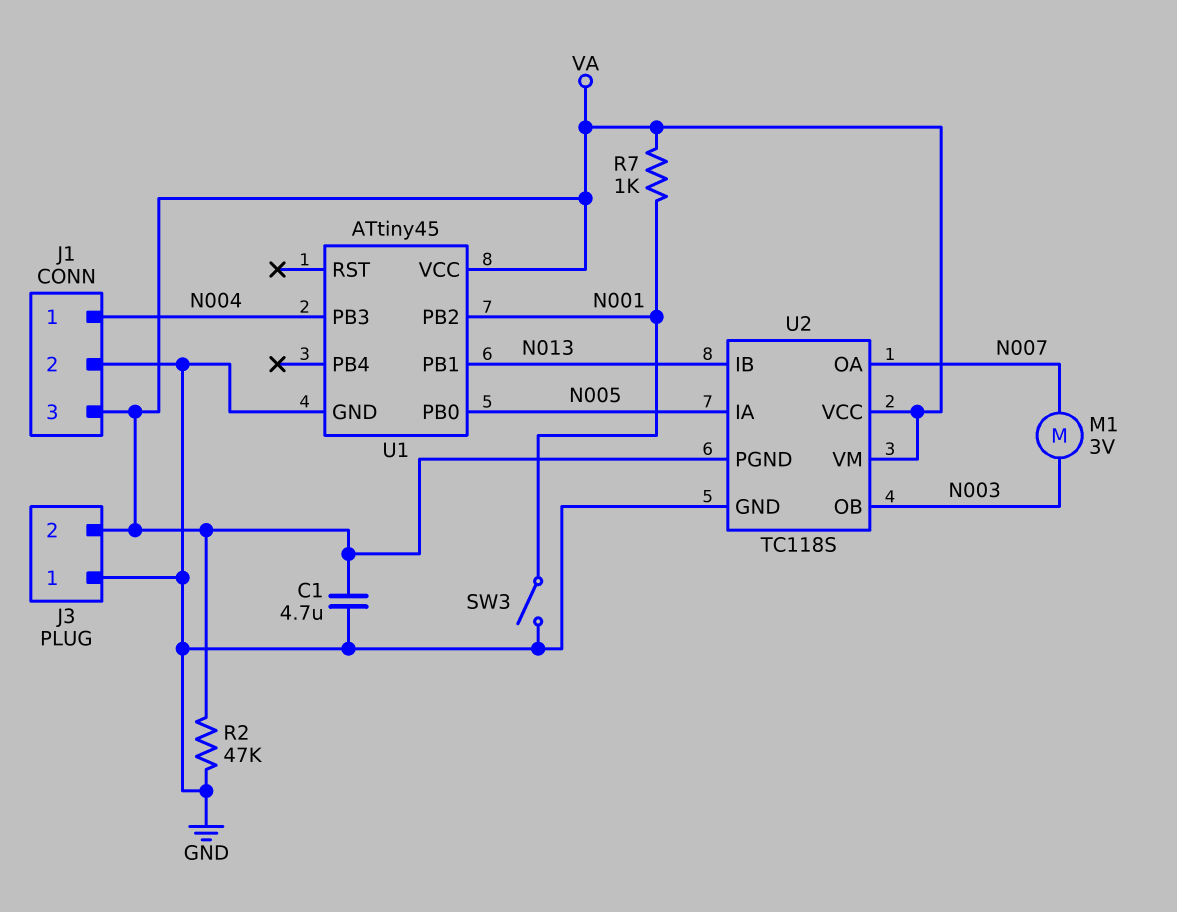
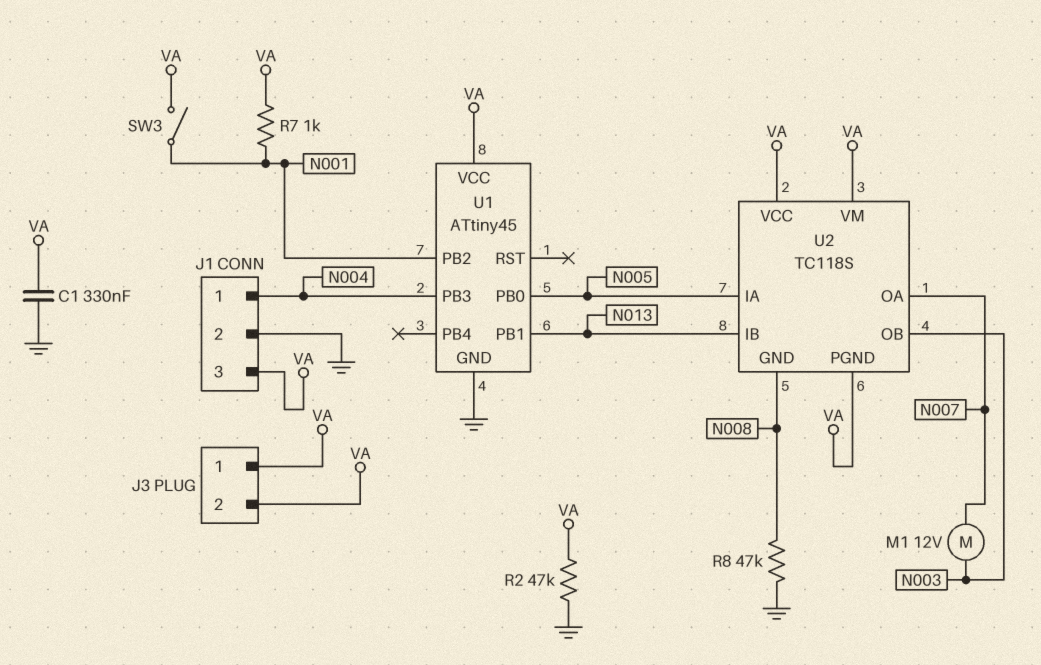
C1: 4.7uF (GND, VA) -> 330nF (GND, VA)
J3 pin 1: GND -> VA
M1: motor 3V (N003, N007) -> motor 12V (N003, N007)
R8: none -> 47k (GND, N008)
SW3: switch (GND, N001) -> switch (N001, VA)
U2 pin GND: GND -> N008

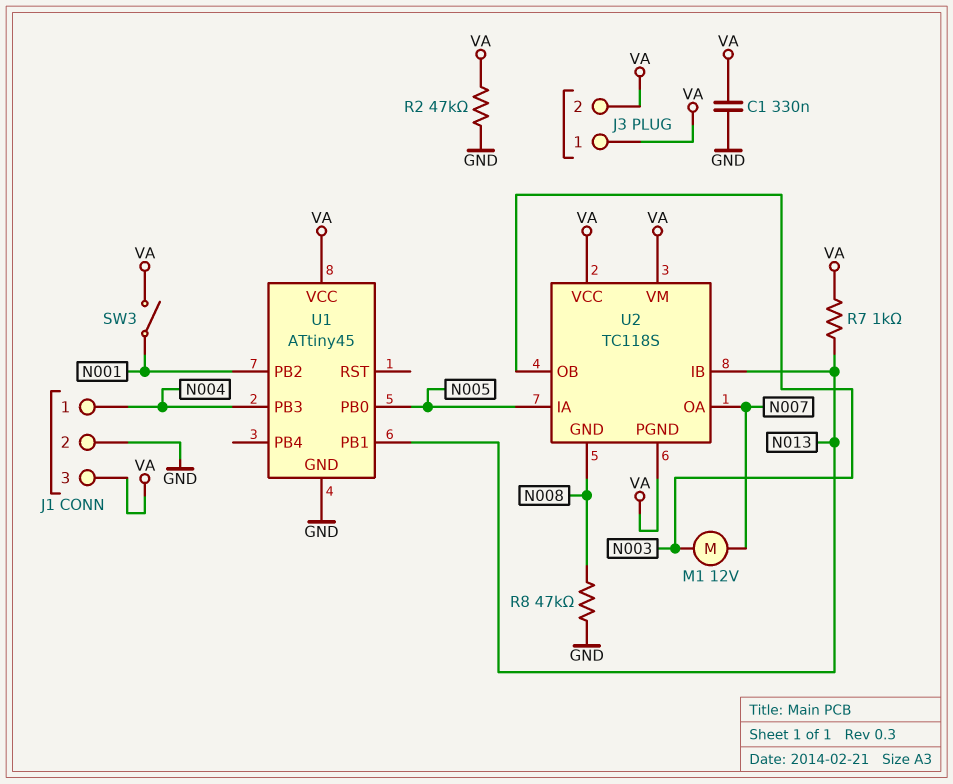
R7: 1k (N001, VA) -> 1k (N013, VA)

